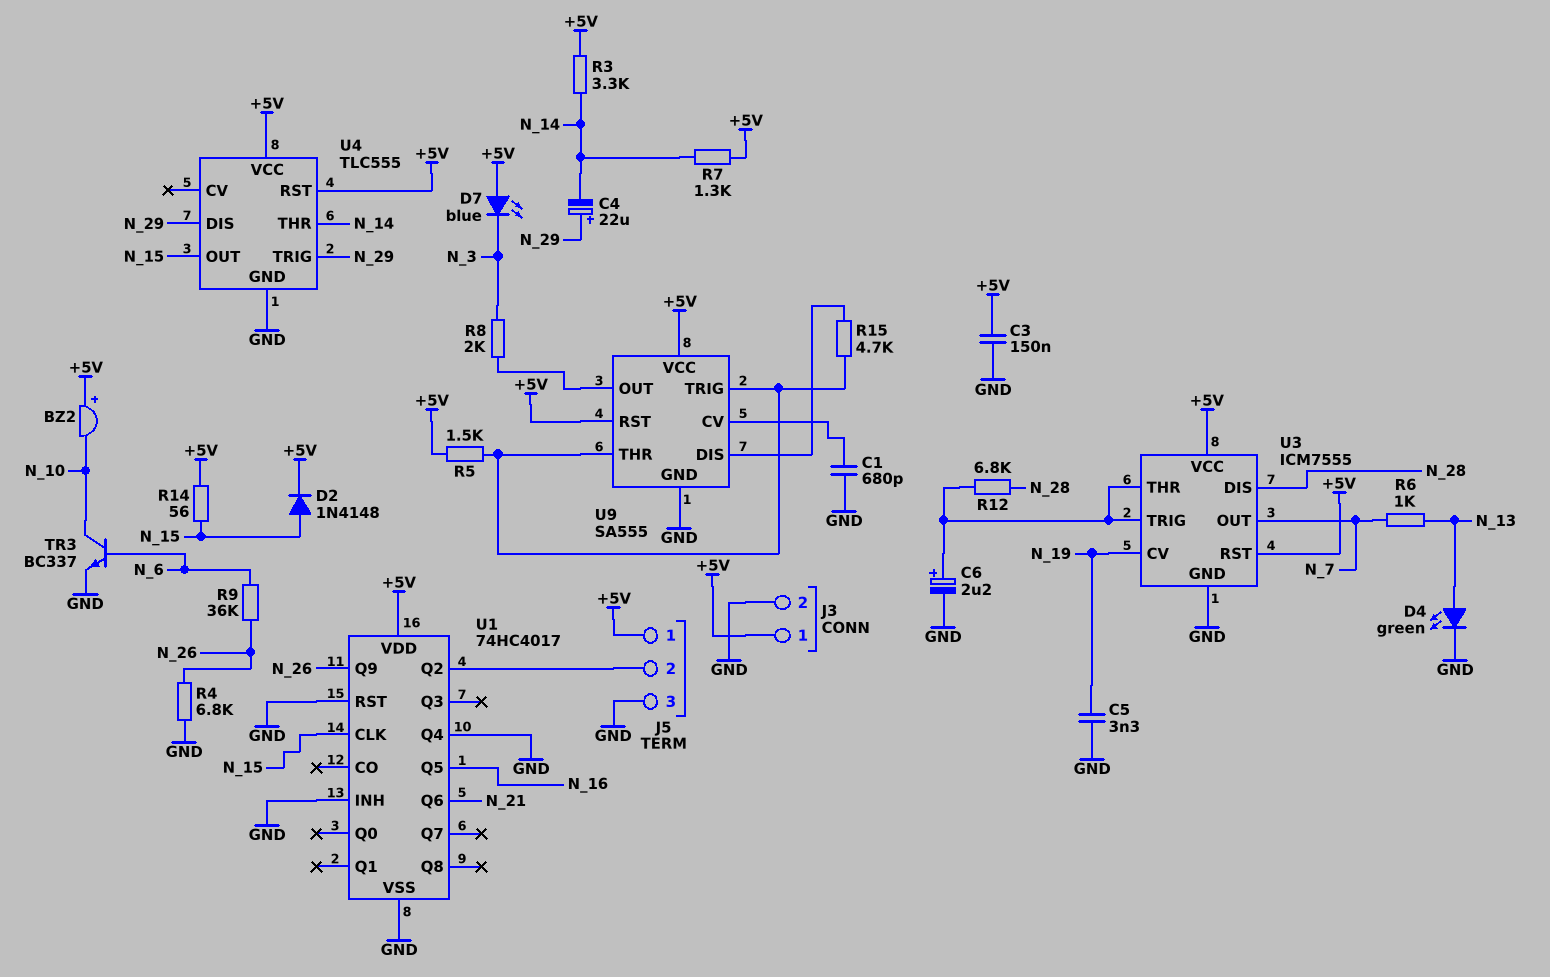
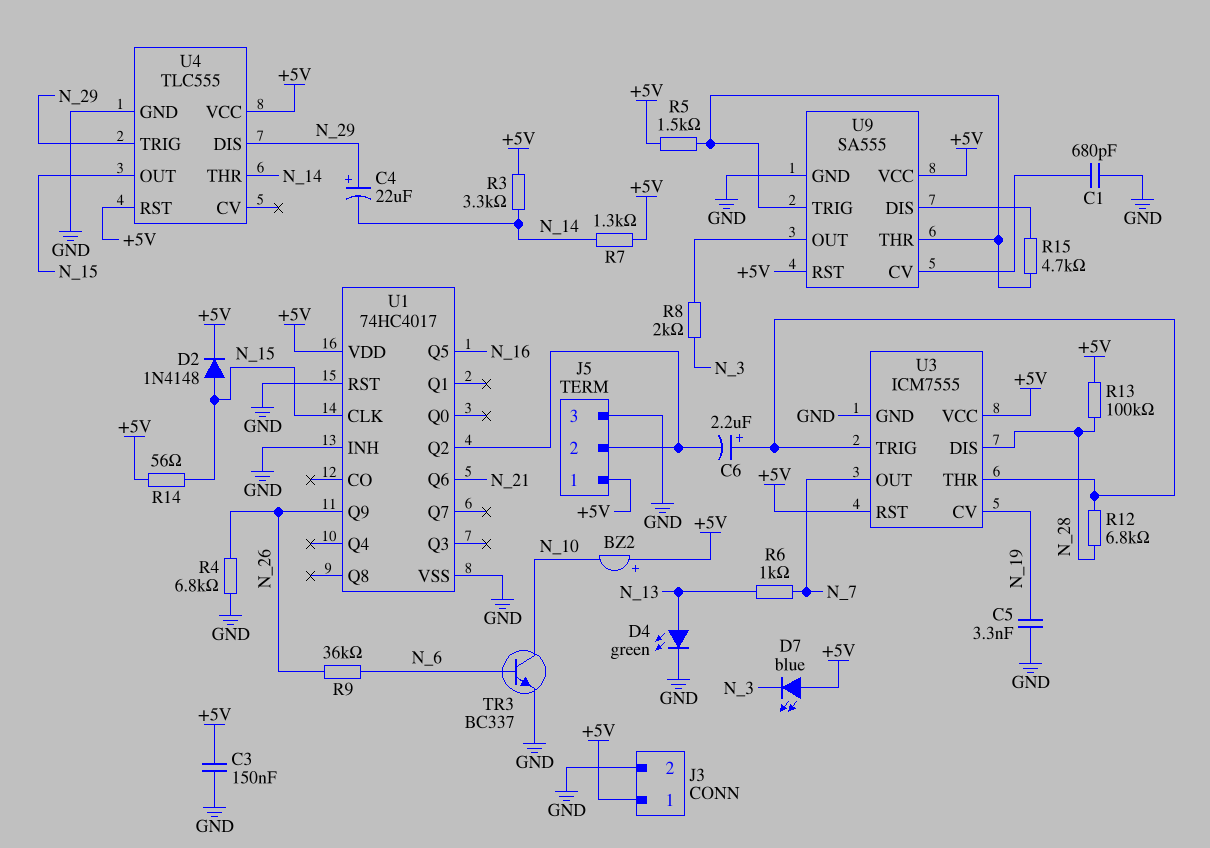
C6: 2.2uF (plus U3/THR, minus GND) -> 2.2uF (plus U3/THR, minus J5/2)
R13: none -> 100k (+5V, N_28)
U1 pin Q4: GND -> none

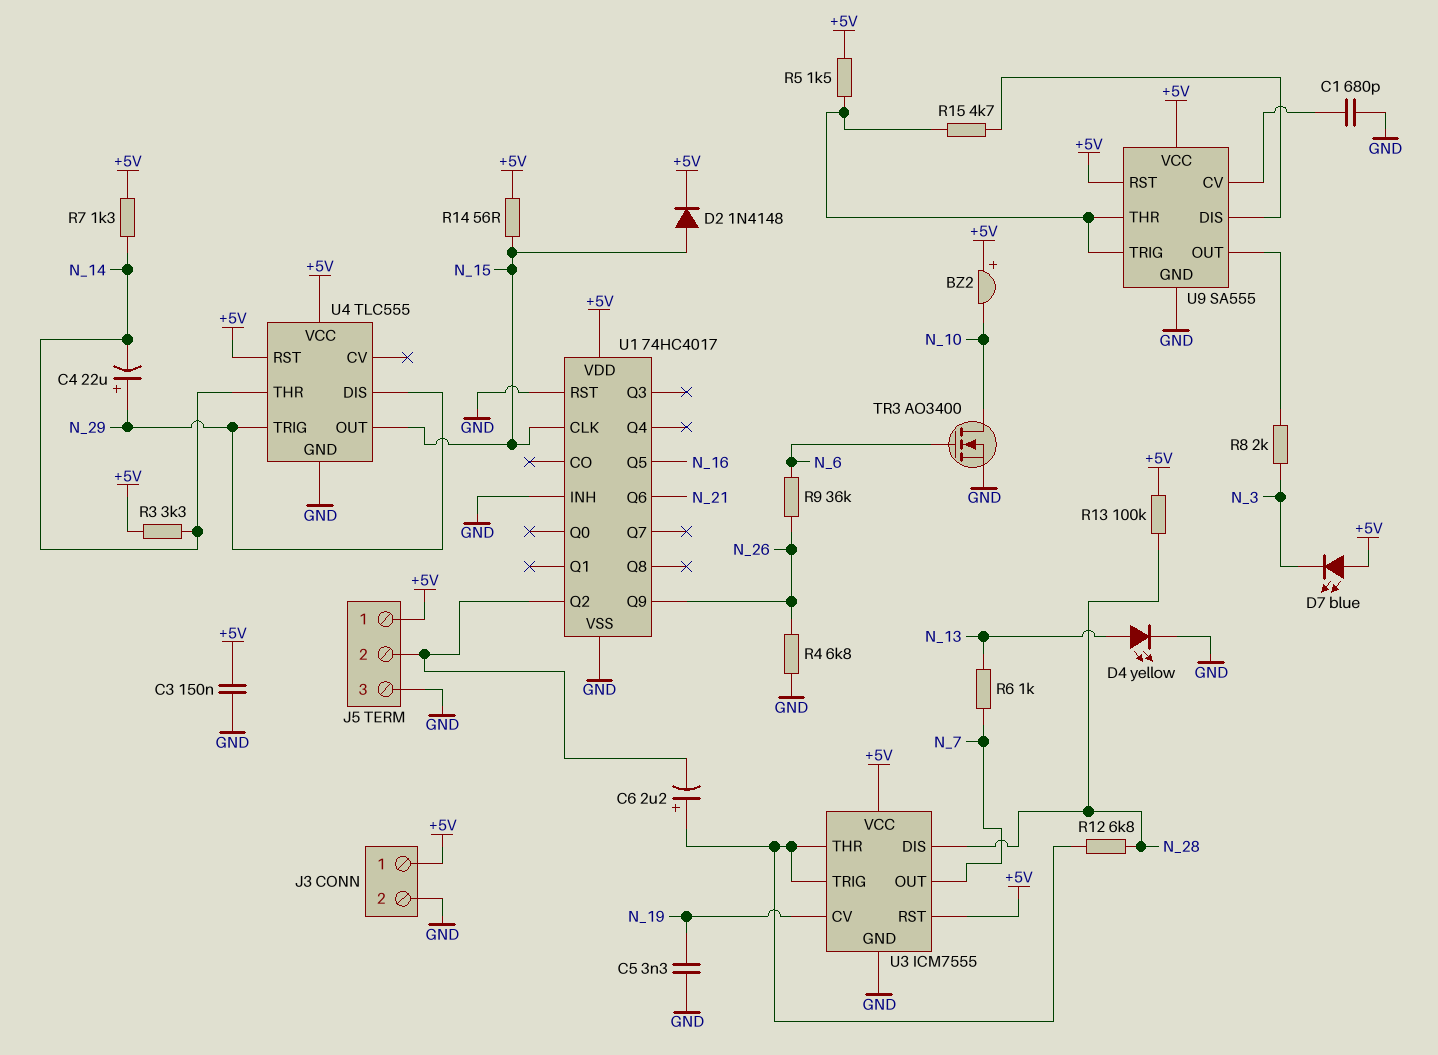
D4: LED green (A N_13, K GND) -> LED yellow (A N_13, K GND)
TR3: NPN BC337 (B N_6, C N_10, E GND) -> NMOS AO3400 (G N_6, D N_10, S GND)

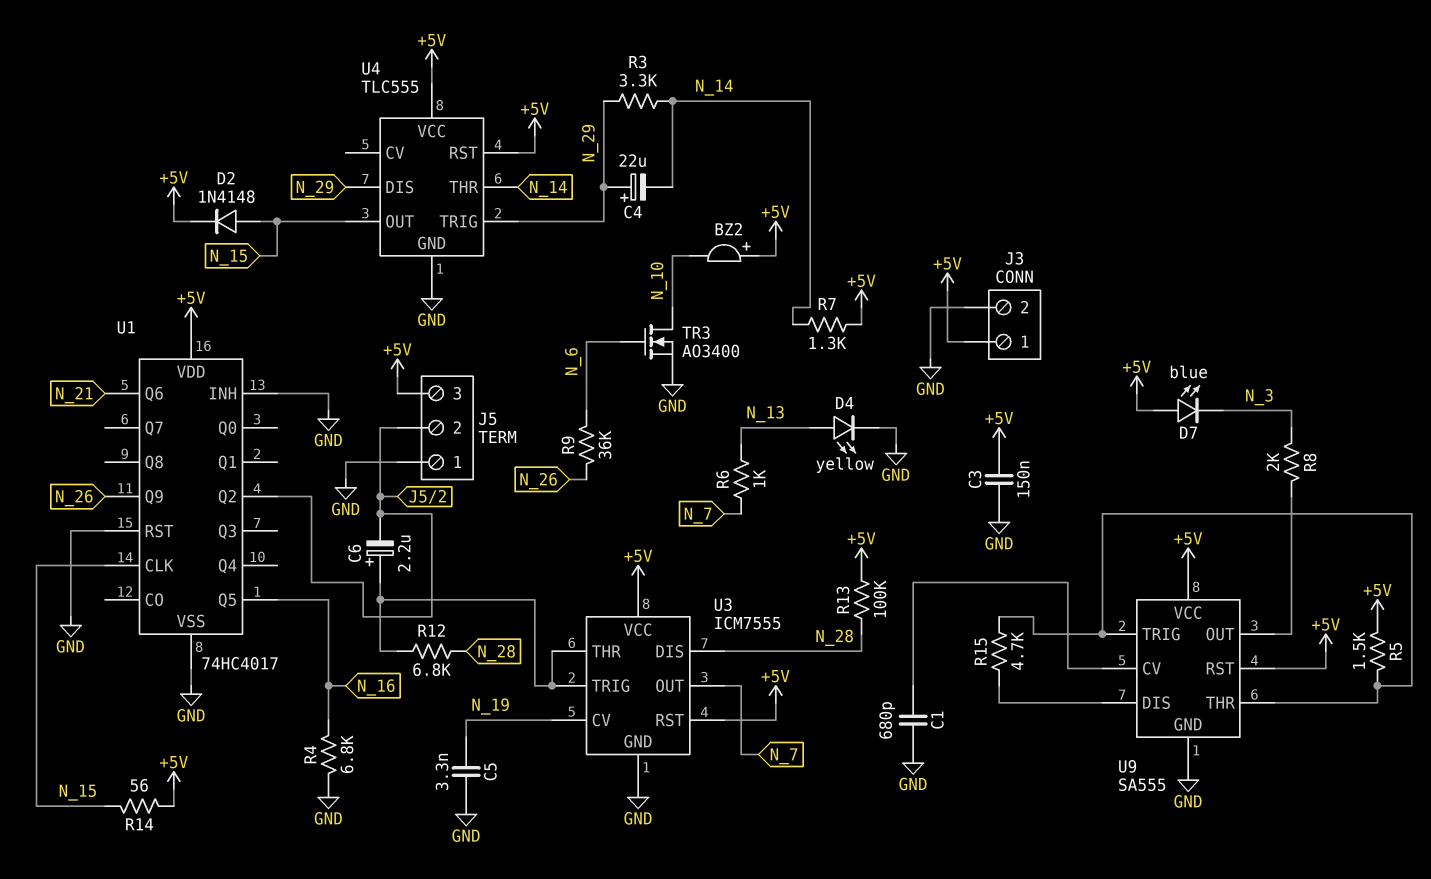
J5 pin 1: +5V -> GND
J5 pin 3: GND -> +5V
R3: 3.3k (+5V, N_14) -> 3.3k (N_14, N_29)
R4: 6.8k (GND, N_26) -> 6.8k (GND, N_16)

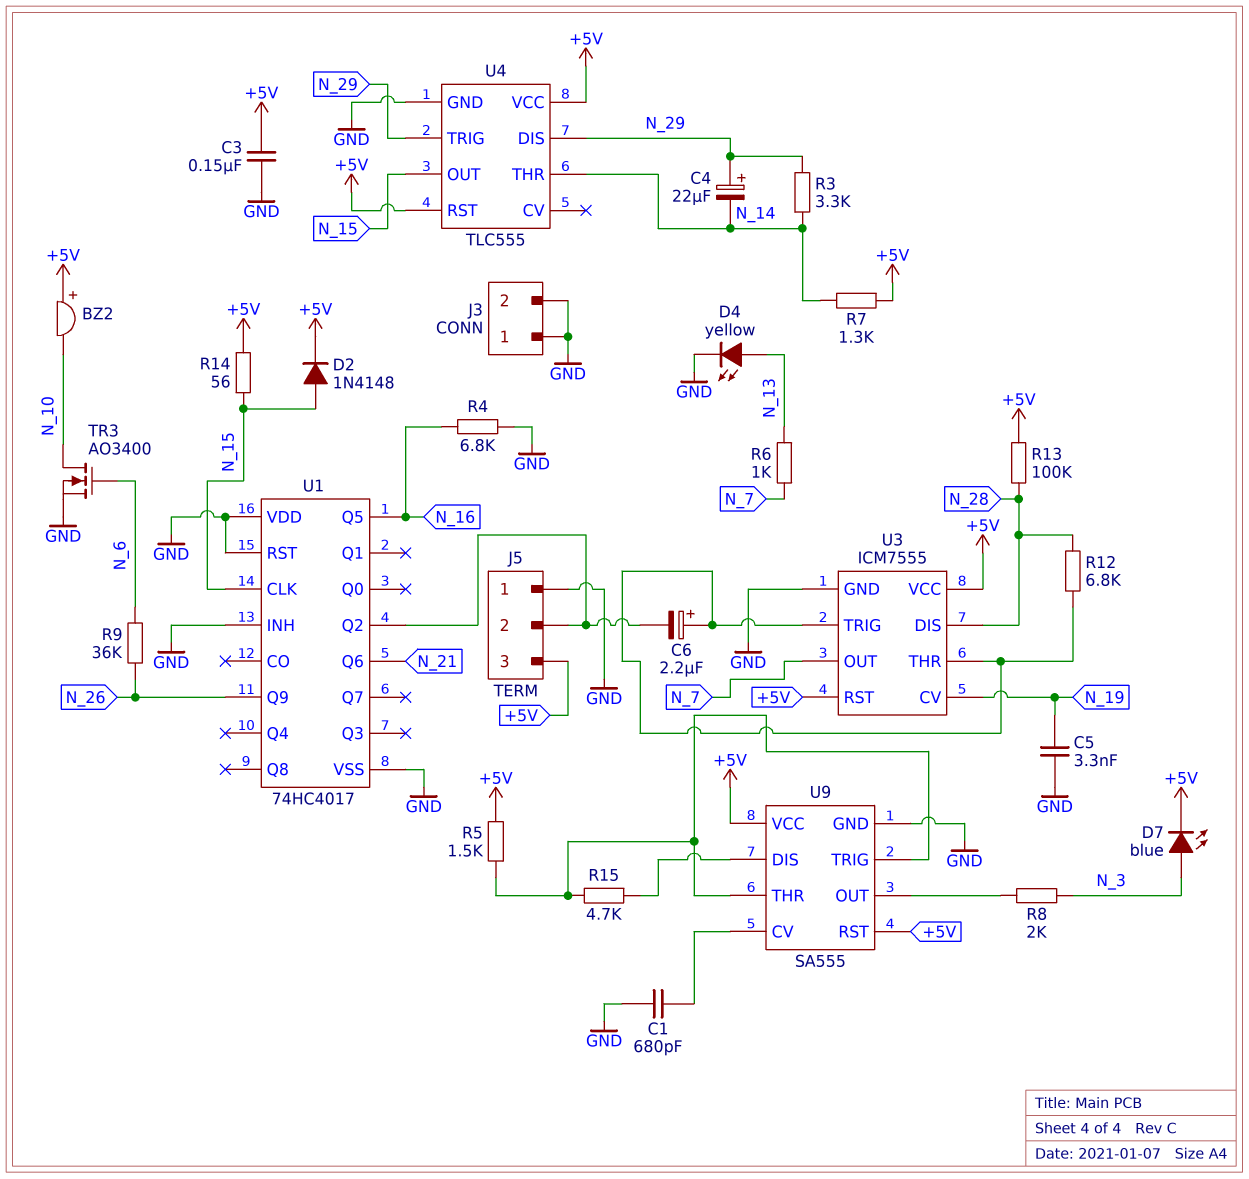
D7: LED blue (A +5V, K N_3) -> LED blue (A N_3, K +5V)
J3 pin 1: +5V -> GND
U1 pin VDD: +5V -> GND

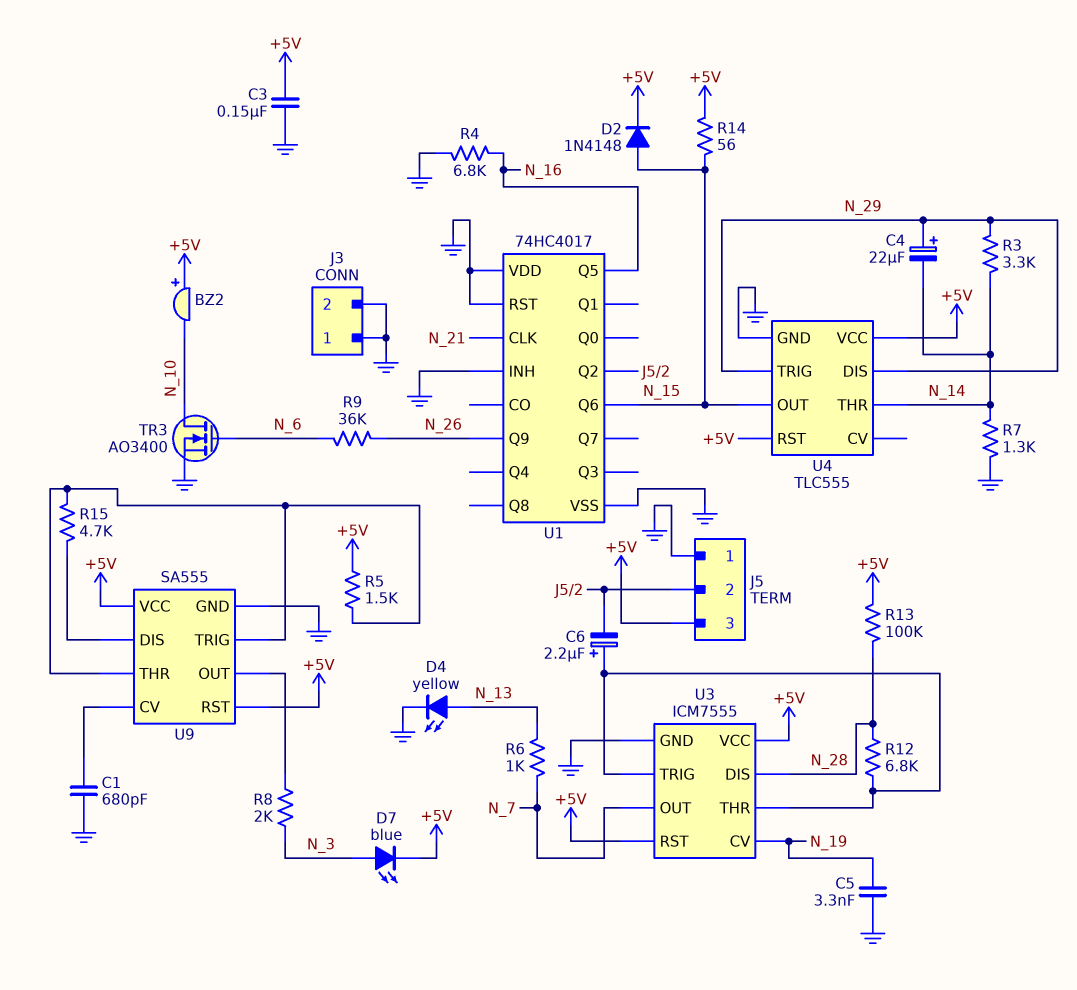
R7: 1.3k (+5V, N_14) -> 1.3k (GND, N_14)
U1 pin CLK: N_15 -> N_21
U1 pin Q6: N_21 -> N_15

